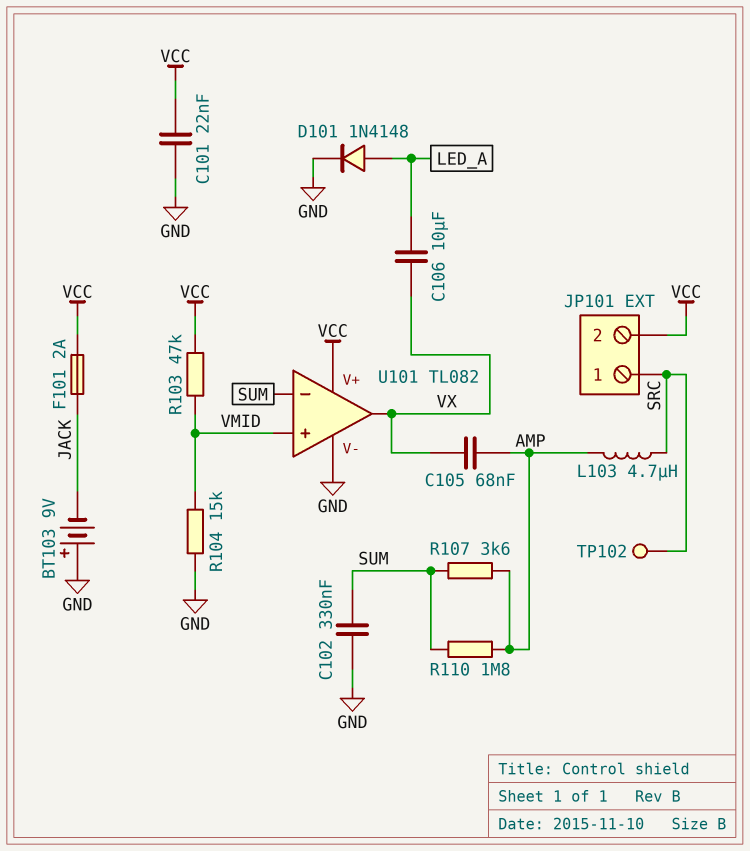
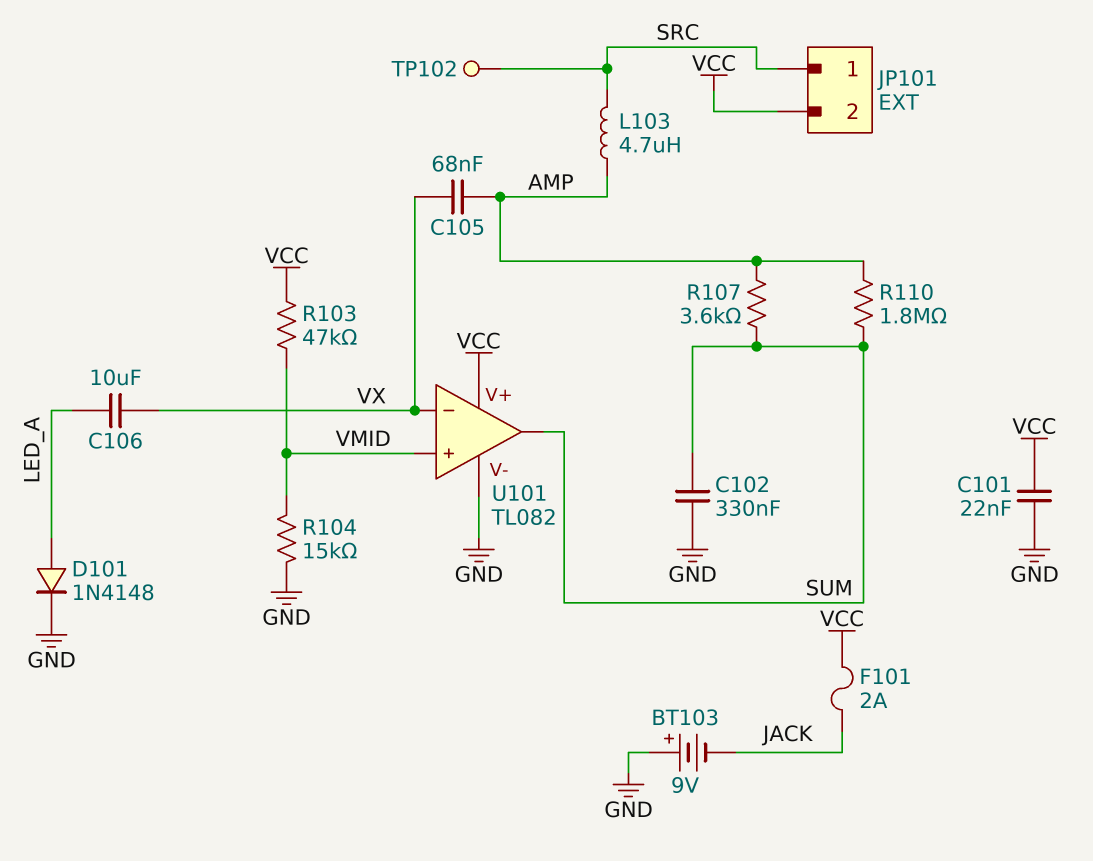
U101 pin in-: SUM -> VX
U101 pin out: VX -> SUM

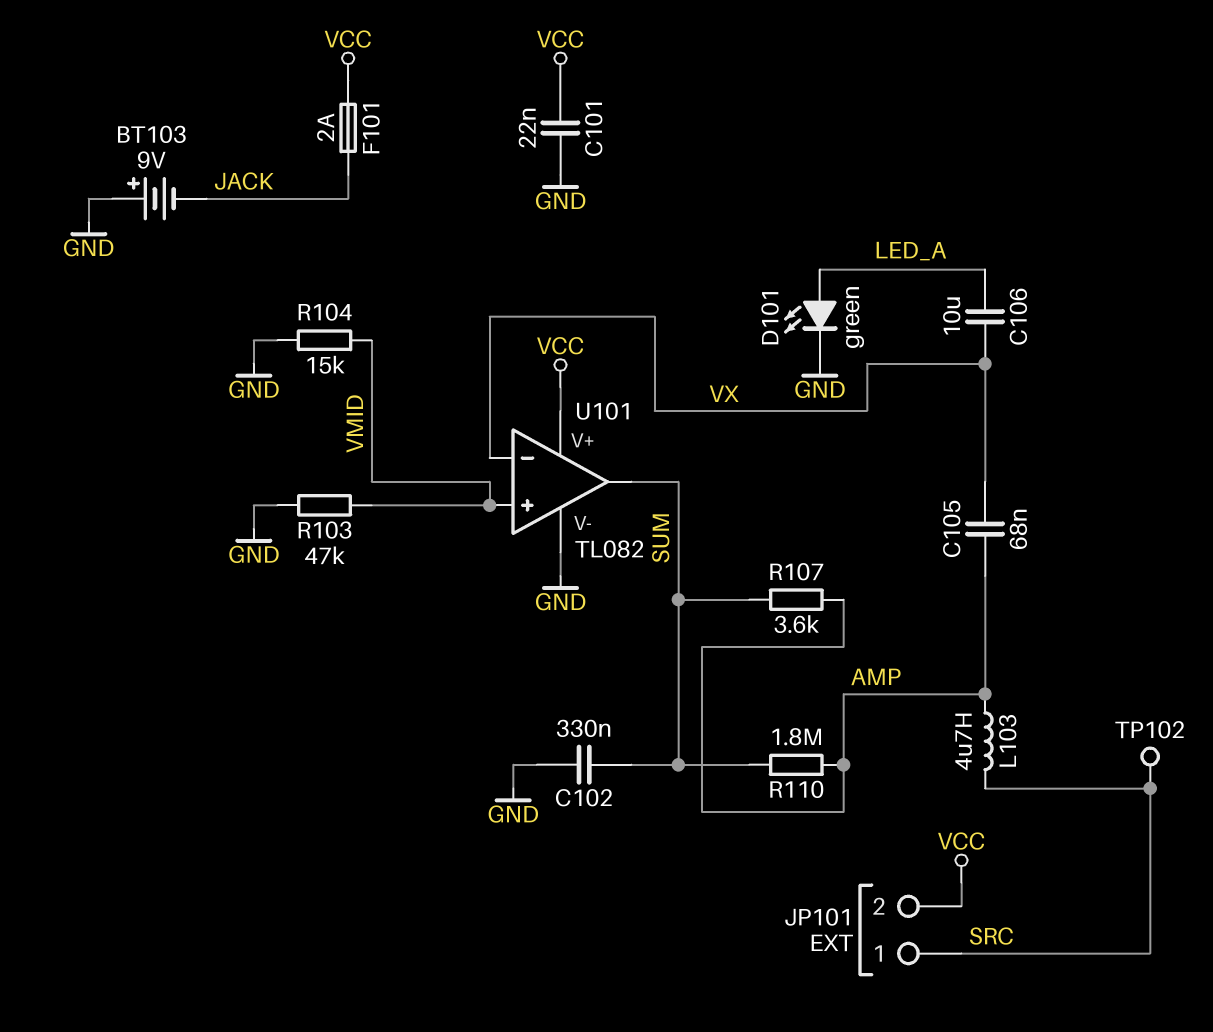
D101: diode 1N4148 (A LED_A, K GND) -> LED green (A LED_A, K GND)
R103: 47k (VCC, VMID) -> 47k (GND, VMID)

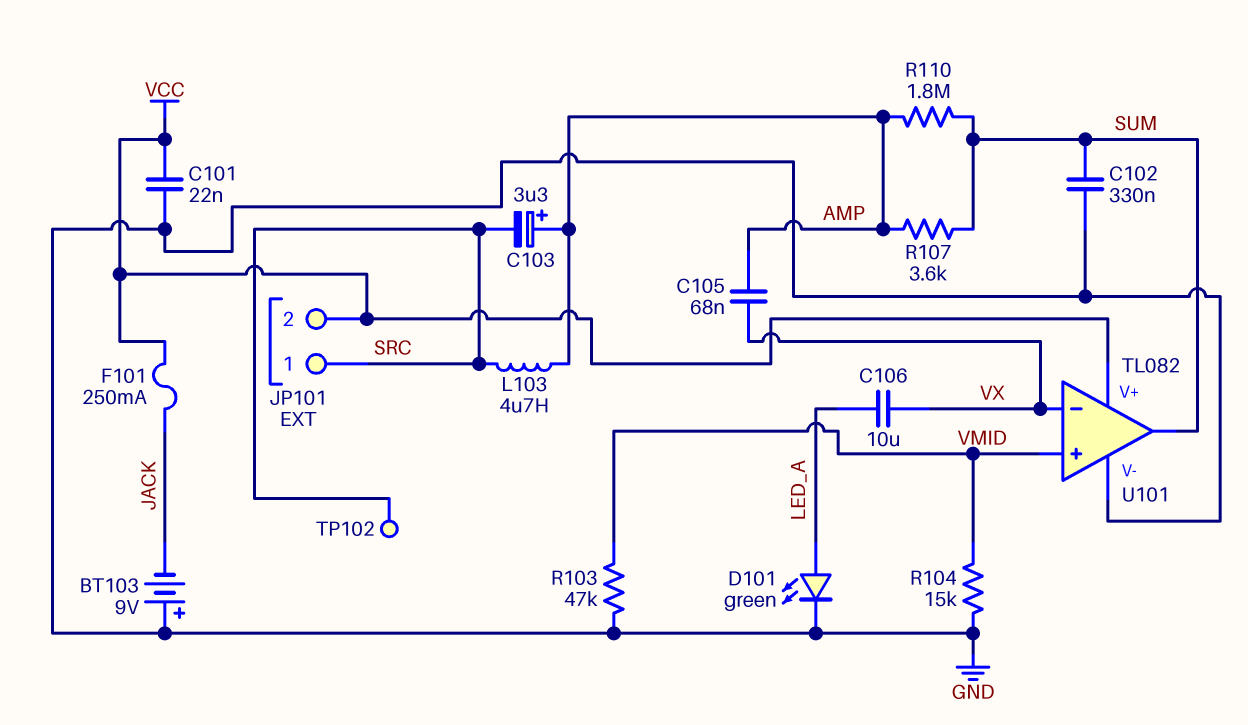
C103: none -> 3.3uF (plus AMP, minus SRC)
F101: 2A (JACK, VCC) -> 250mA (JACK, VCC)

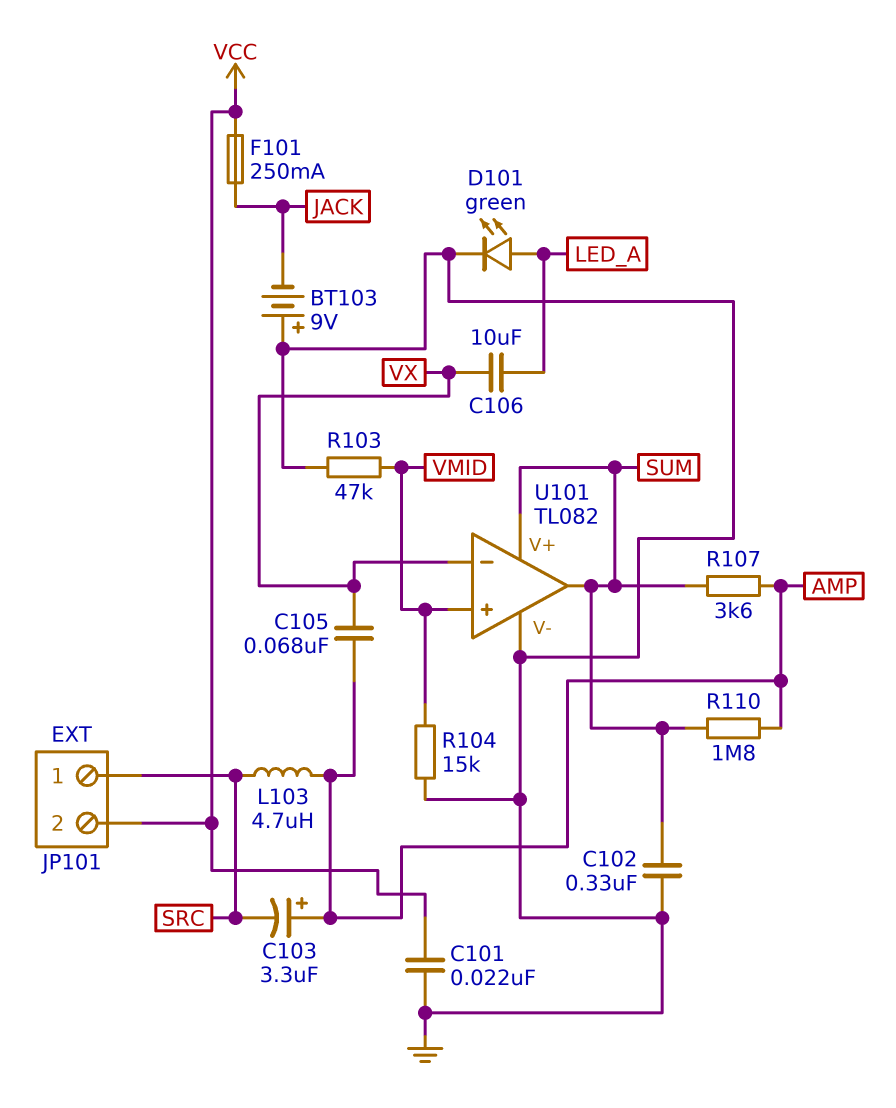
TP102: test point (SRC) -> none
U101 pin V+: VCC -> SUM

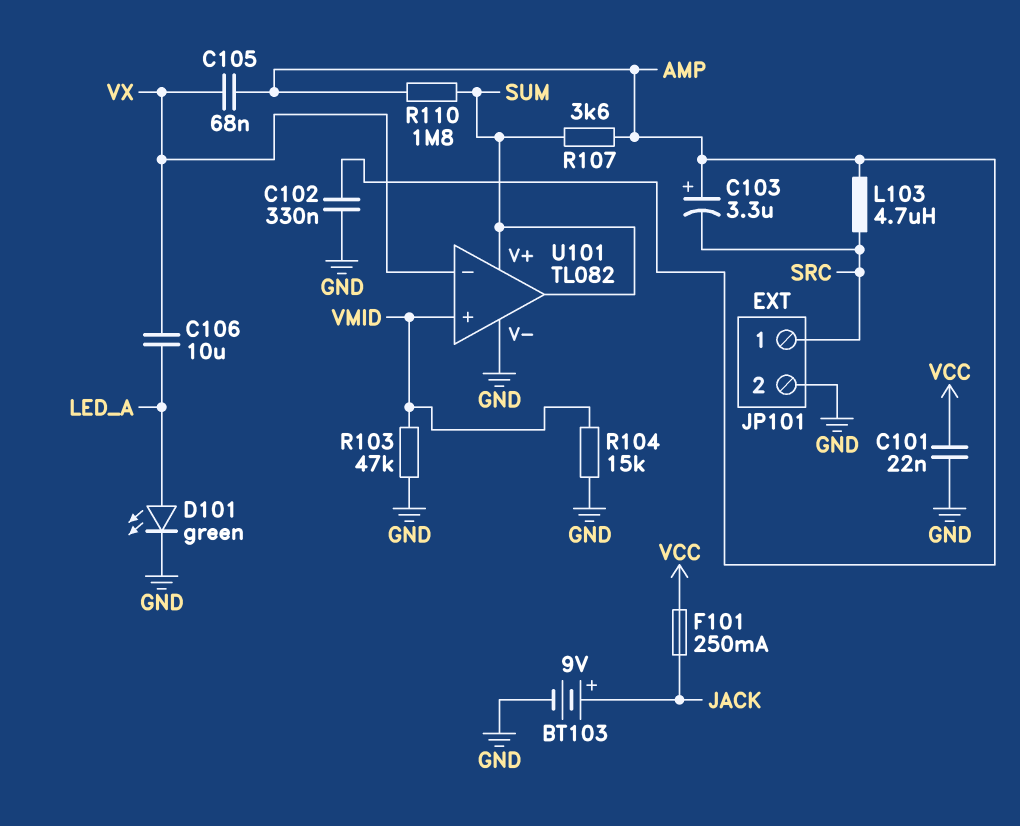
BT103: 9V (plus GND, minus JACK) -> 9V (plus JACK, minus GND)
C102: 330nF (GND, SUM) -> 330nF (AMP, GND)
JP101 pin 2: VCC -> GND

